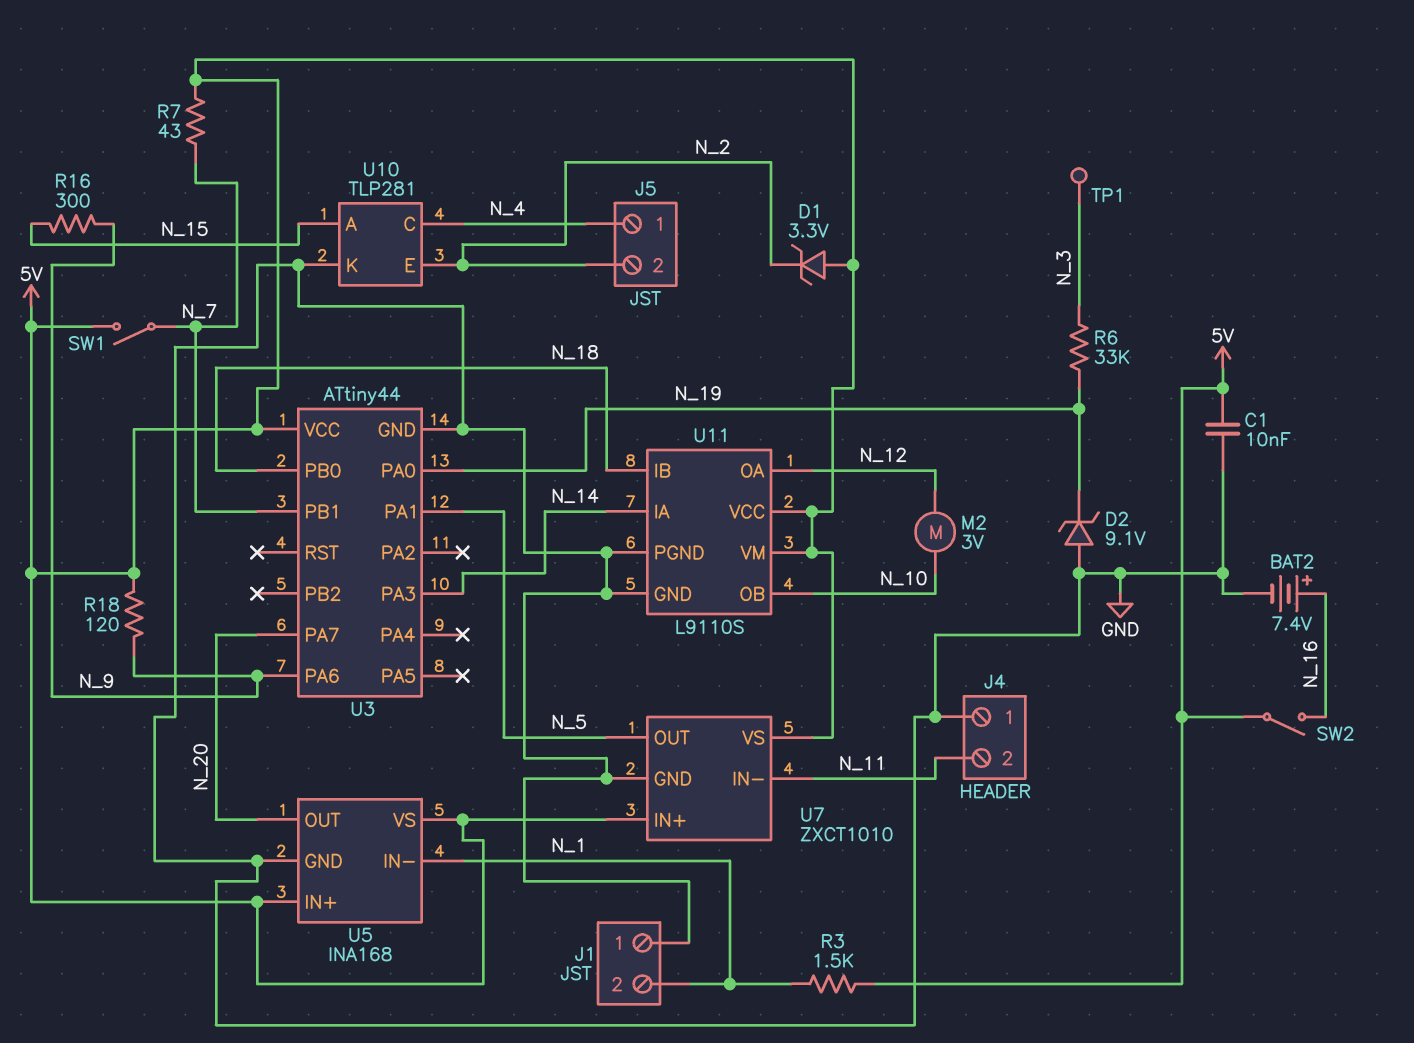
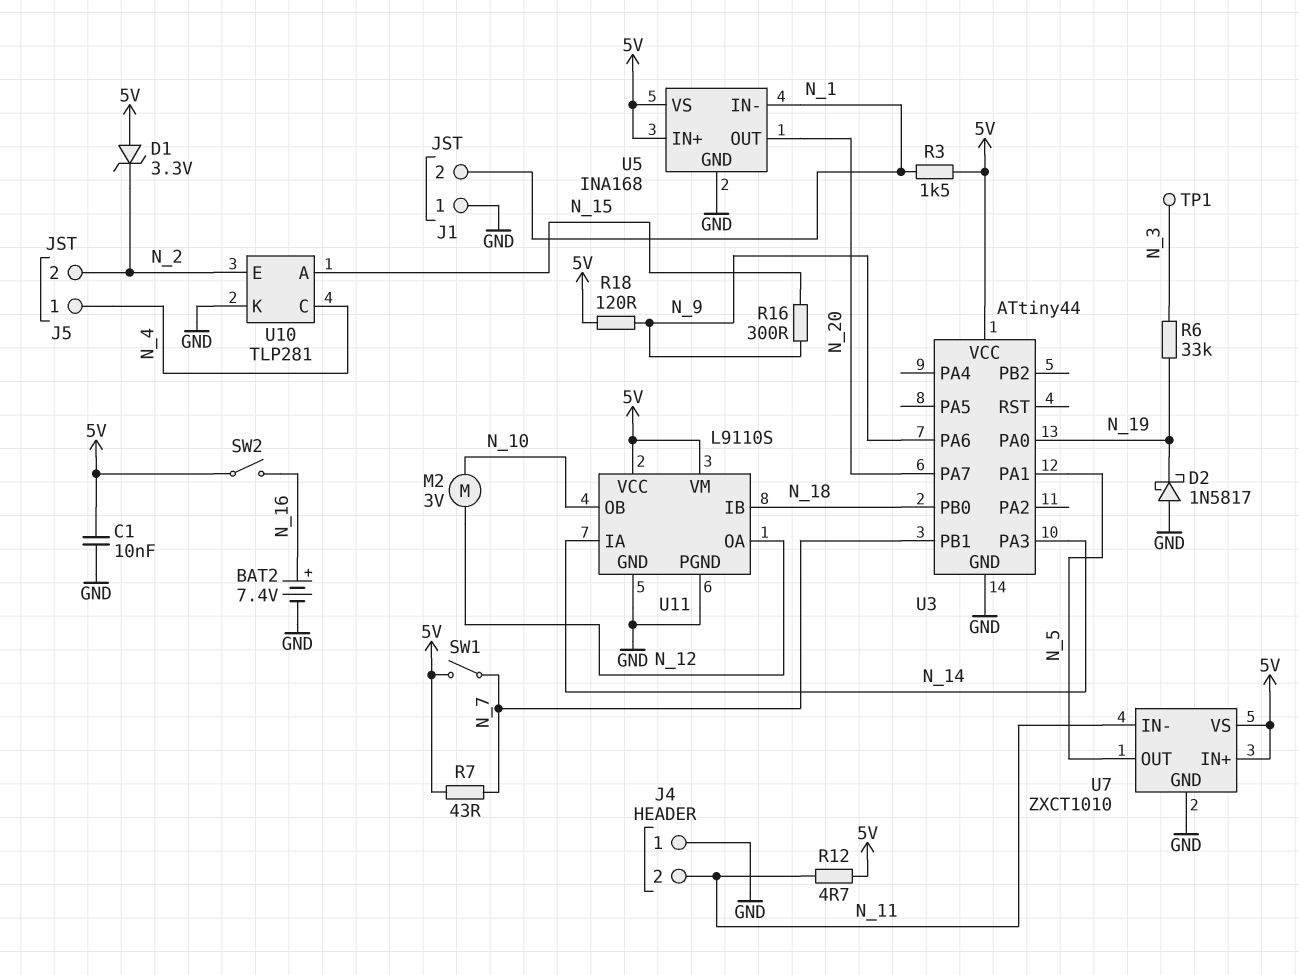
D2: zener 9.1V (A GND, K N_19) -> schottky 1N5817 (A GND, K N_19)
R12: none -> 4.7 (5V, N_11)

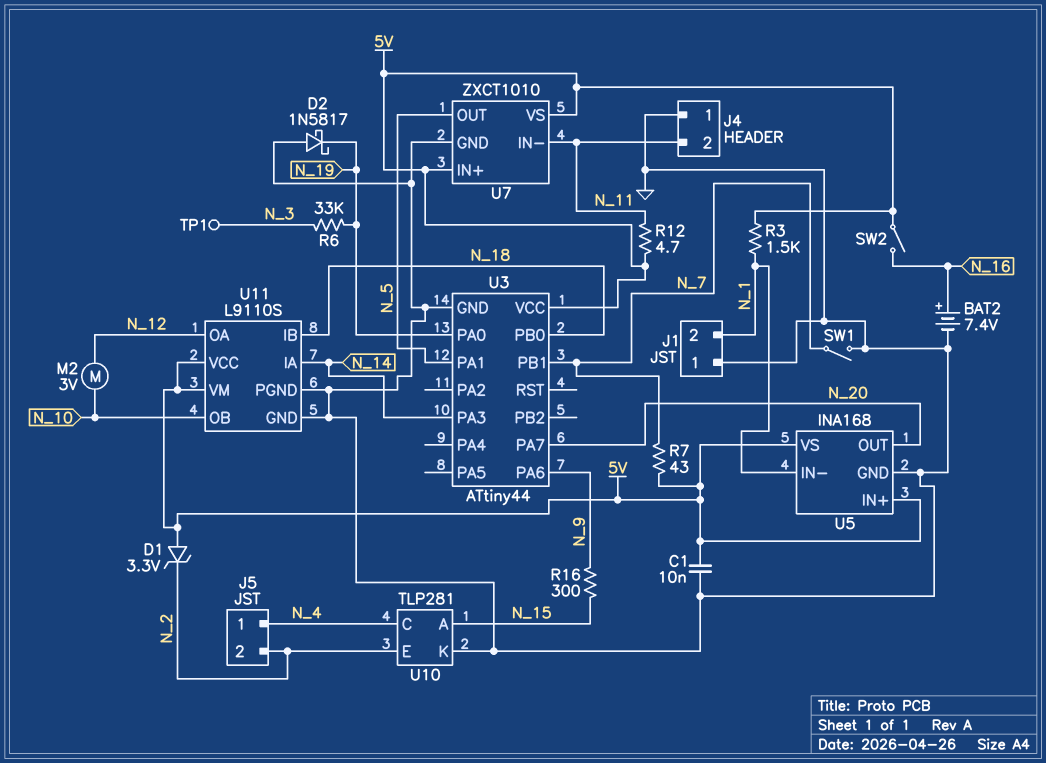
R18: 120 (5V, N_9) -> none
SW1: switch (5V, N_7) -> switch (GND, N_7)

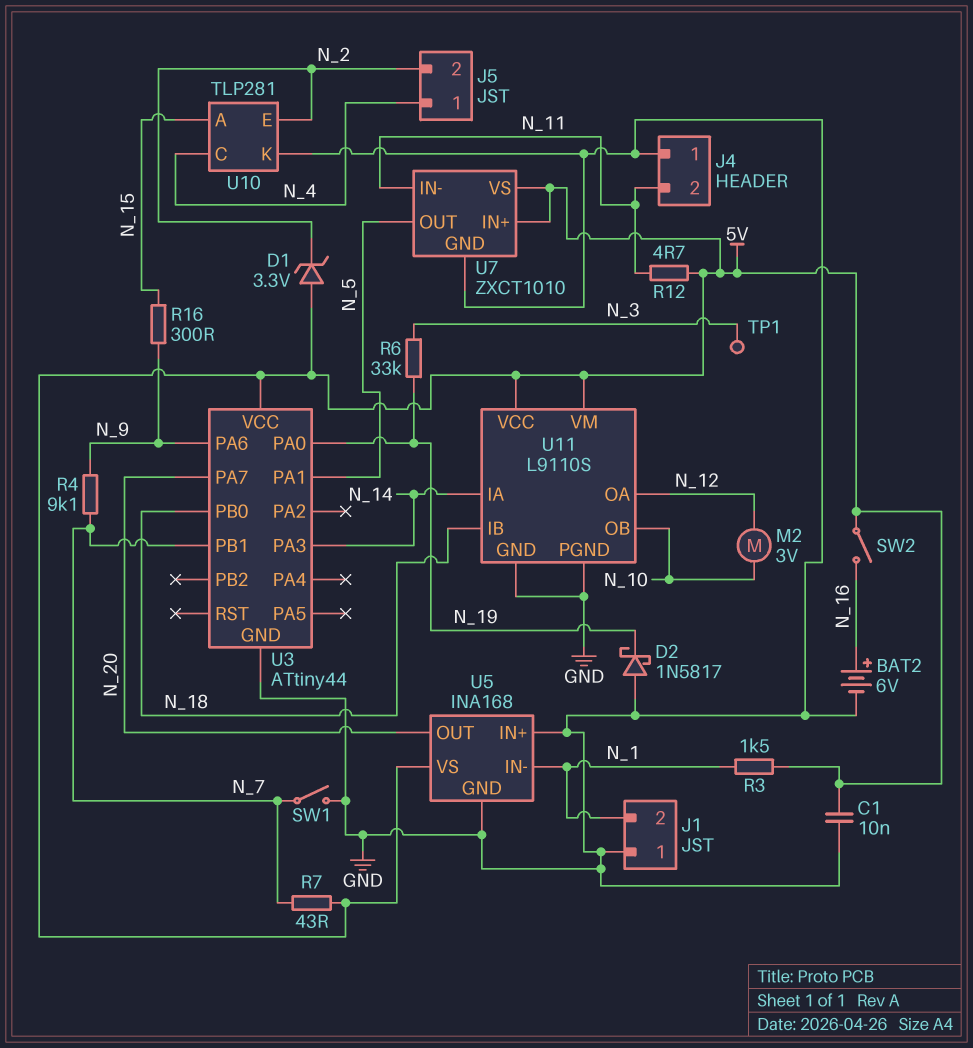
BAT2: 7.4V (plus N_16, minus GND) -> 6V (plus N_16, minus GND)
R4: none -> 9.1k (N_7, N_9)
U5 pin IN+: 5V -> GND

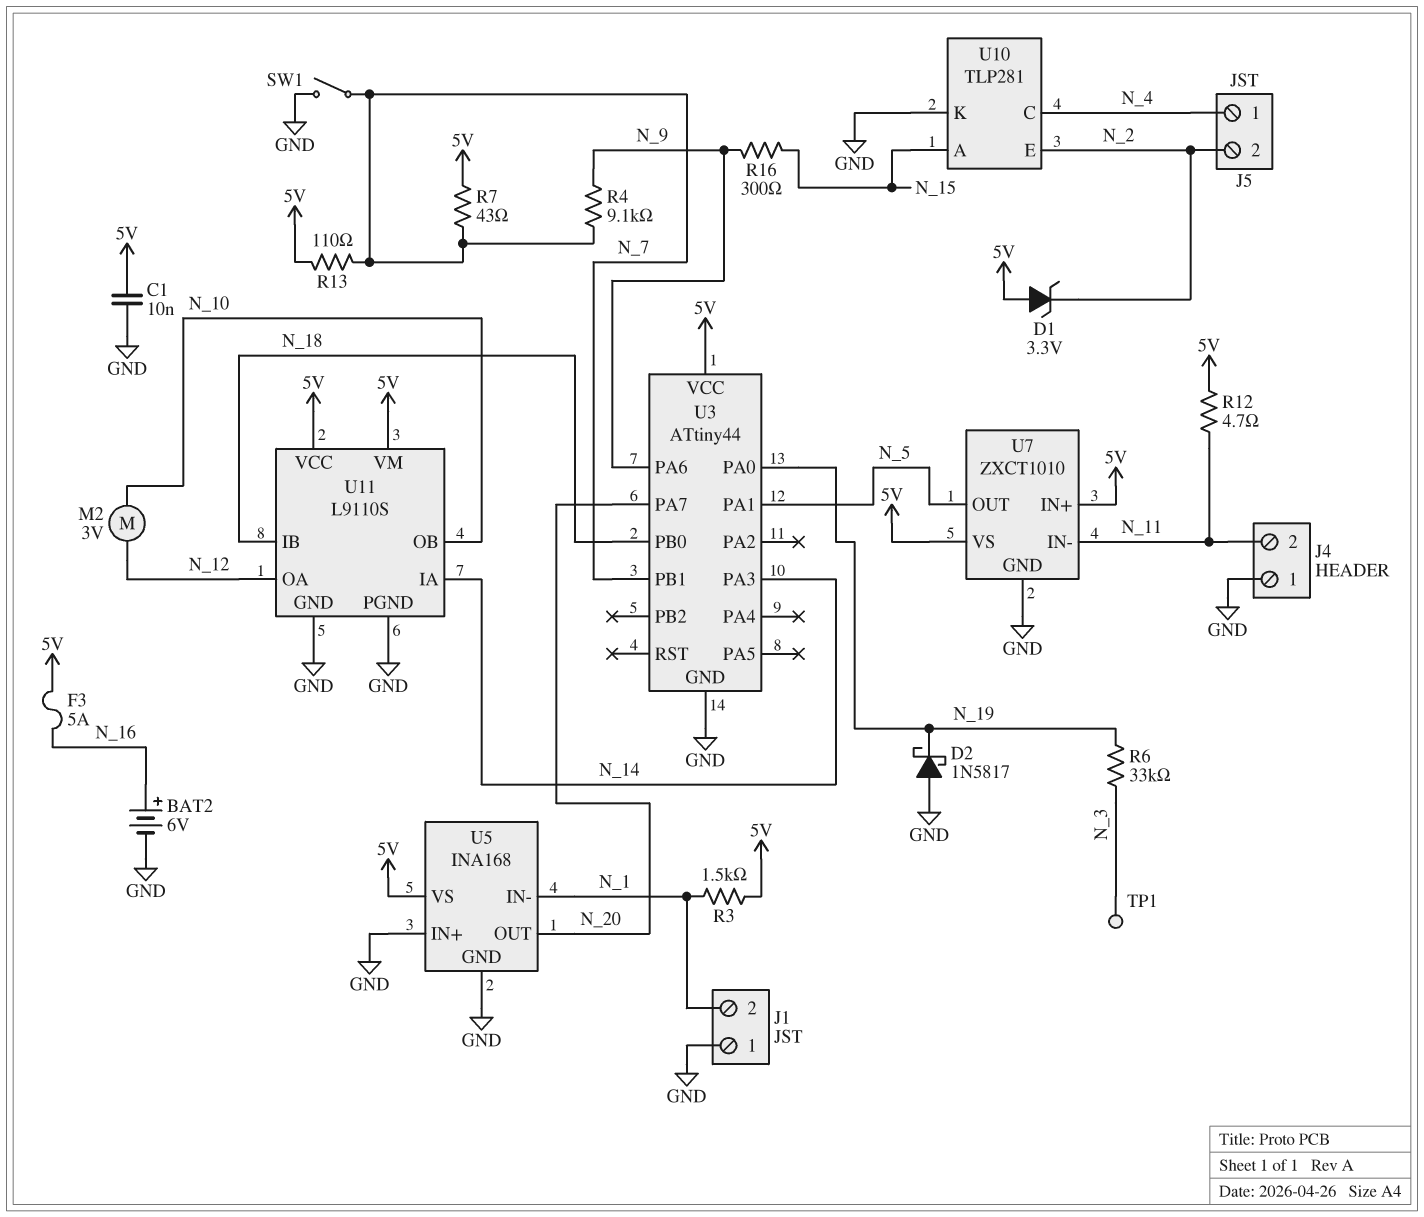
F3: none -> 5A (5V, N_16)
R13: none -> 110 (5V, N_7)
SW2: switch (5V, N_16) -> none

